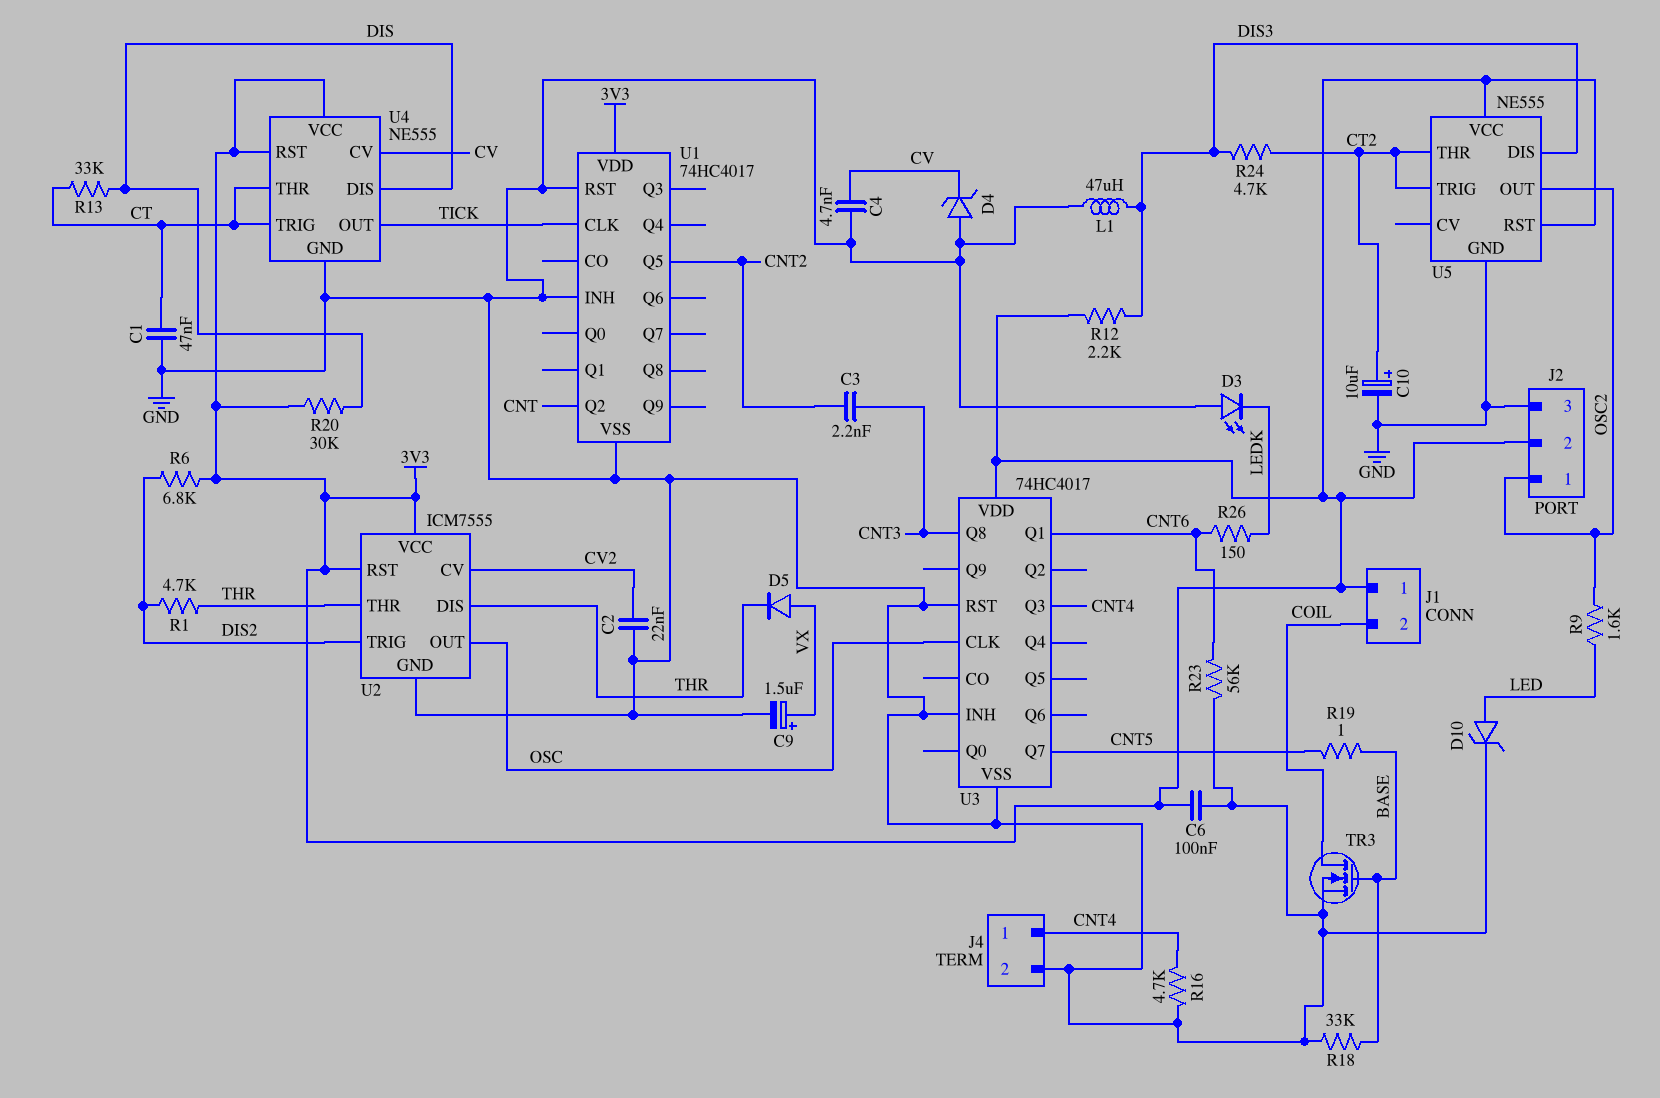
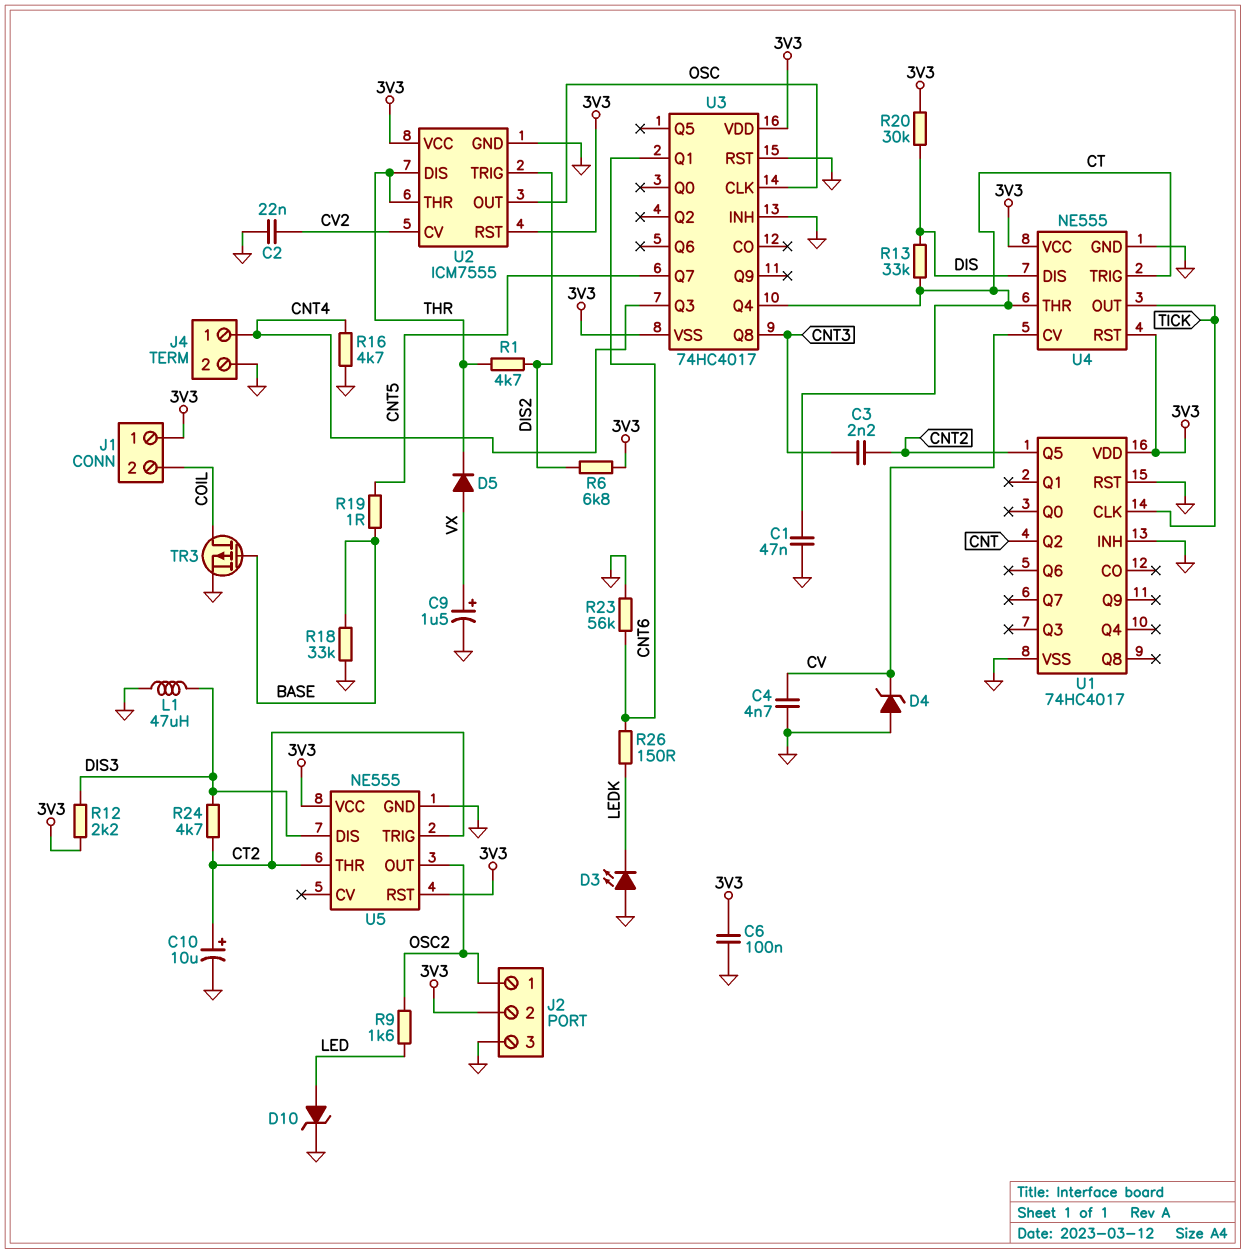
TR3: NMOS (G BASE, D COIL, S GND) -> PMOS (G BASE, D COIL, S GND)
U3 pin Q4: none -> CT
U3 pin VSS: GND -> 3V3

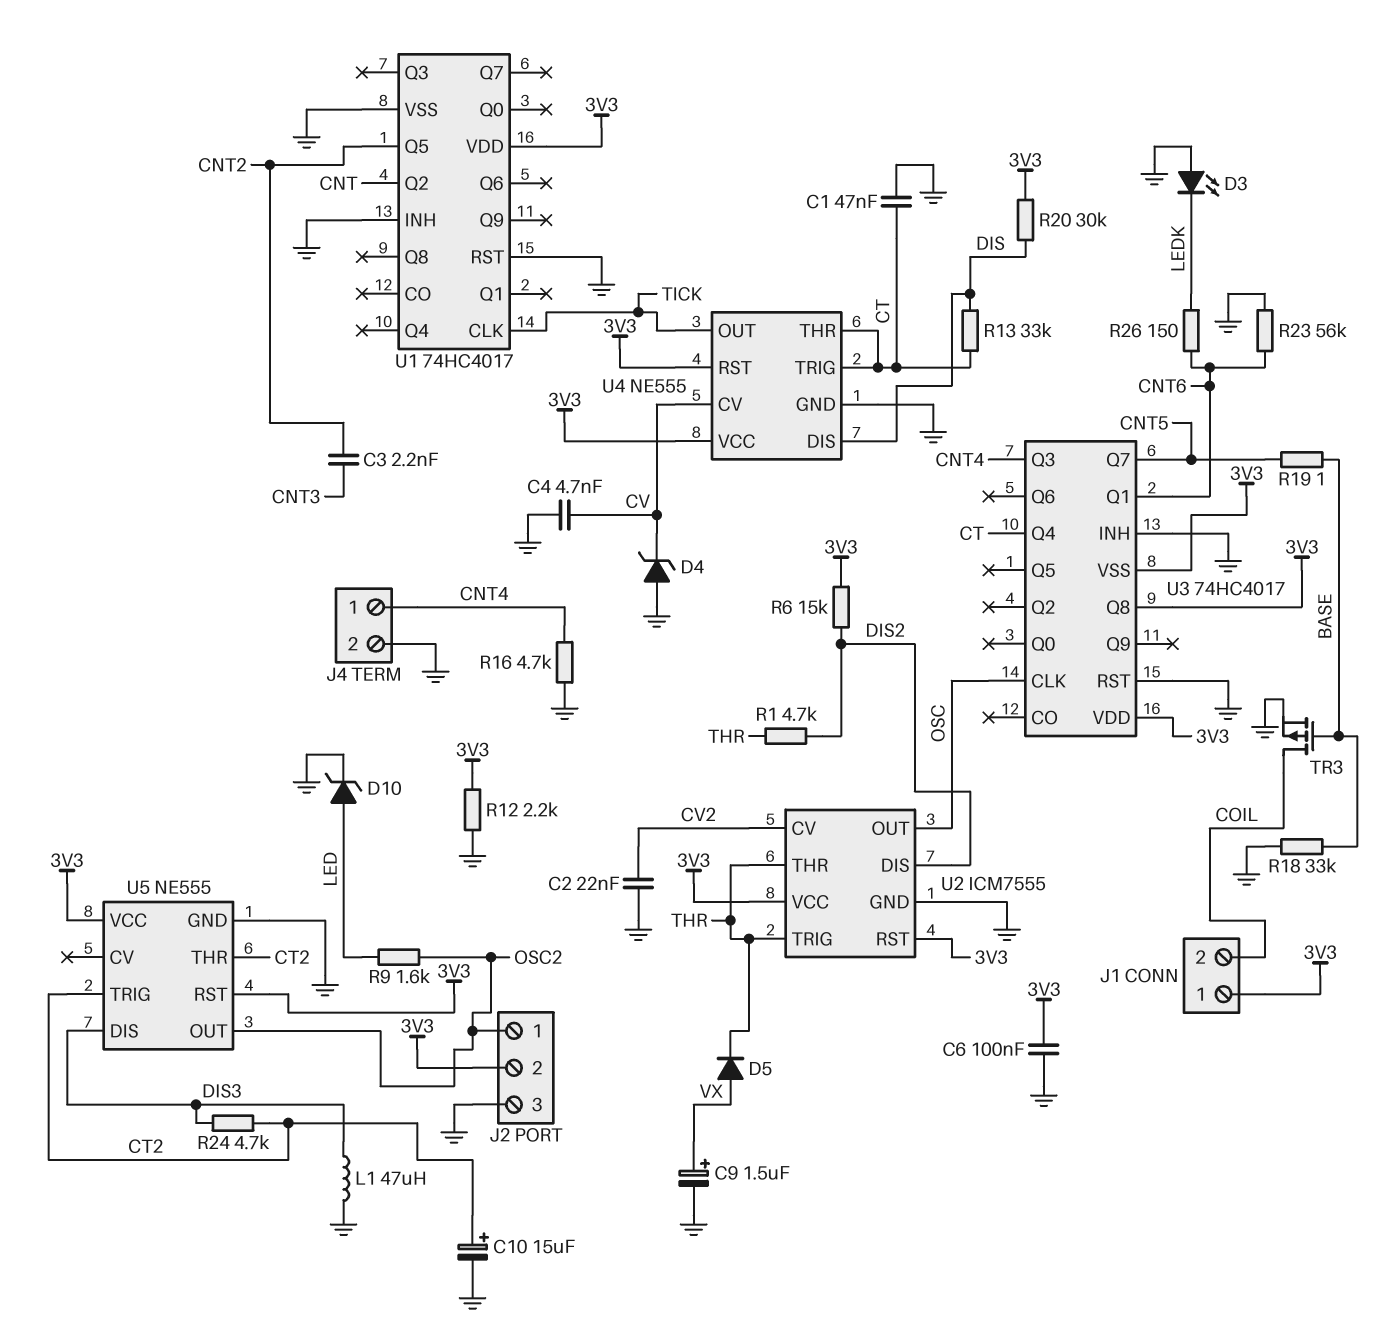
C10: 10uF (plus CT2, minus GND) -> 15uF (plus CT2, minus GND)
R6: 6.8k (3V3, DIS2) -> 15k (3V3, DIS2)
R12: 2.2k (3V3, DIS3) -> 2.2k (3V3, GND)
U2 pin DIS: THR -> DIS2
U2 pin TRIG: DIS2 -> THR
U3 pin Q8: CNT3 -> 3V3

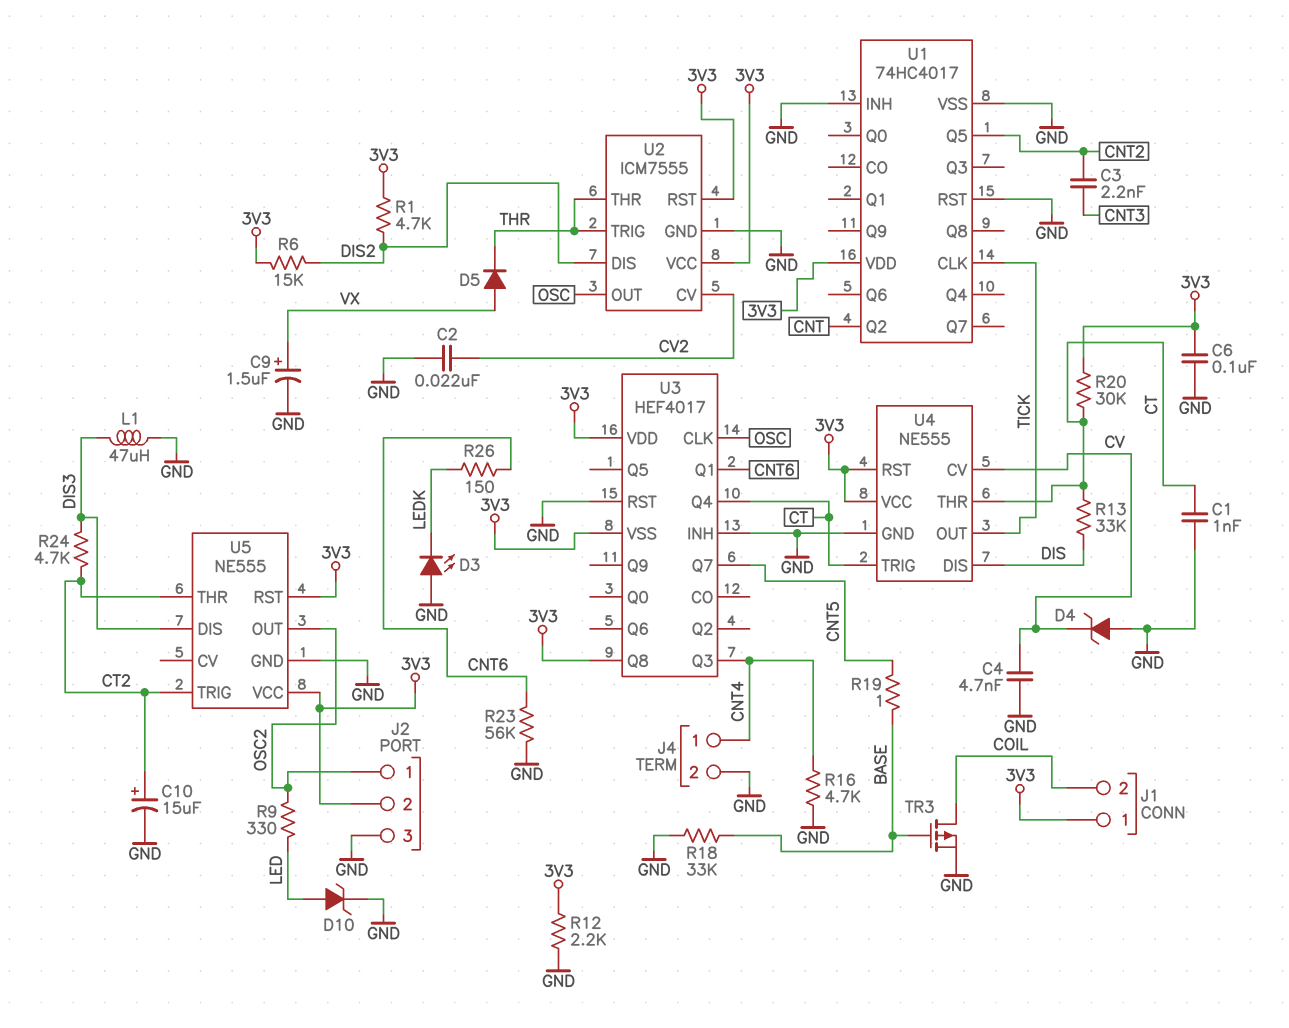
C1: 47nF (CT, GND) -> 1nF (CT, GND)
R1: 4.7k (DIS2, THR) -> 4.7k (3V3, DIS2)
R9: 1.6k (LED, OSC2) -> 330 (LED, OSC2)
R20: 30k (3V3, DIS) -> 30k (3V3, CT)
U3: 74HC4017 -> HEF4017

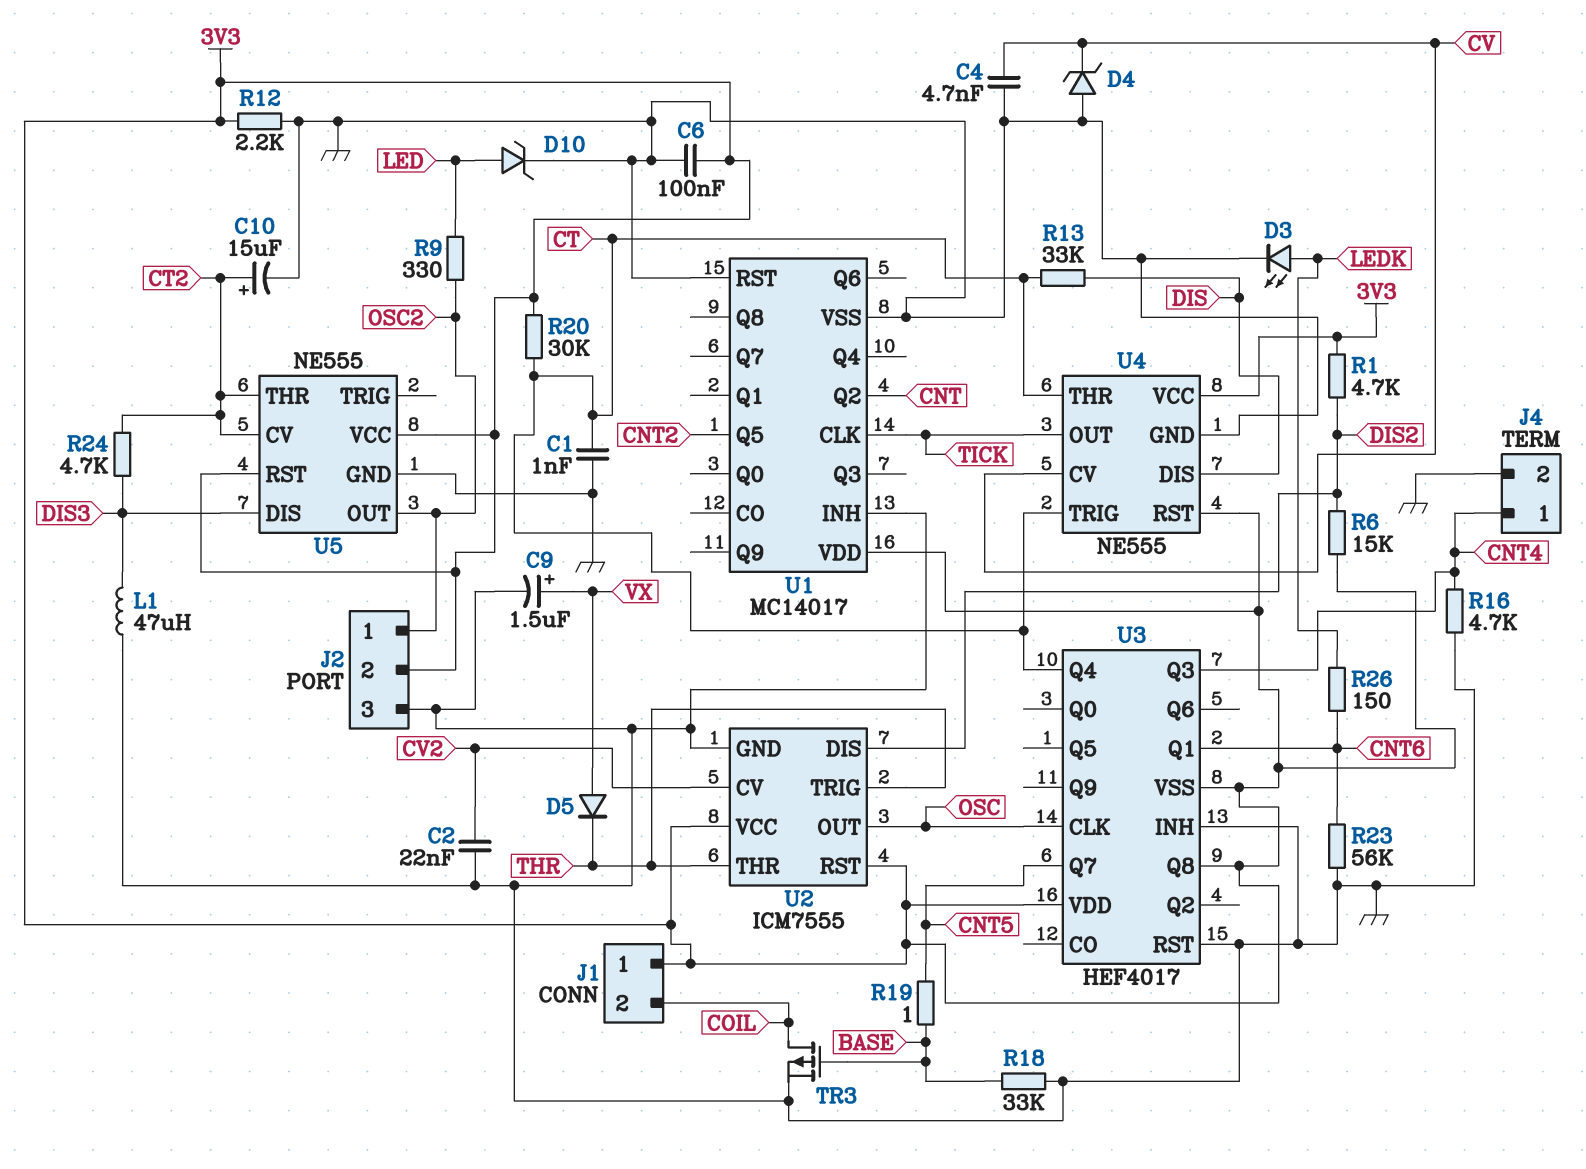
C3: 2.2nF (CNT2, CNT3) -> none
D3: LED (A GND, K LEDK) -> LED (A LEDK, K GND)
U1: 74HC4017 -> MC14017
U5 pin CV: none -> CT2
U5 pin TRIG: CT2 -> none

